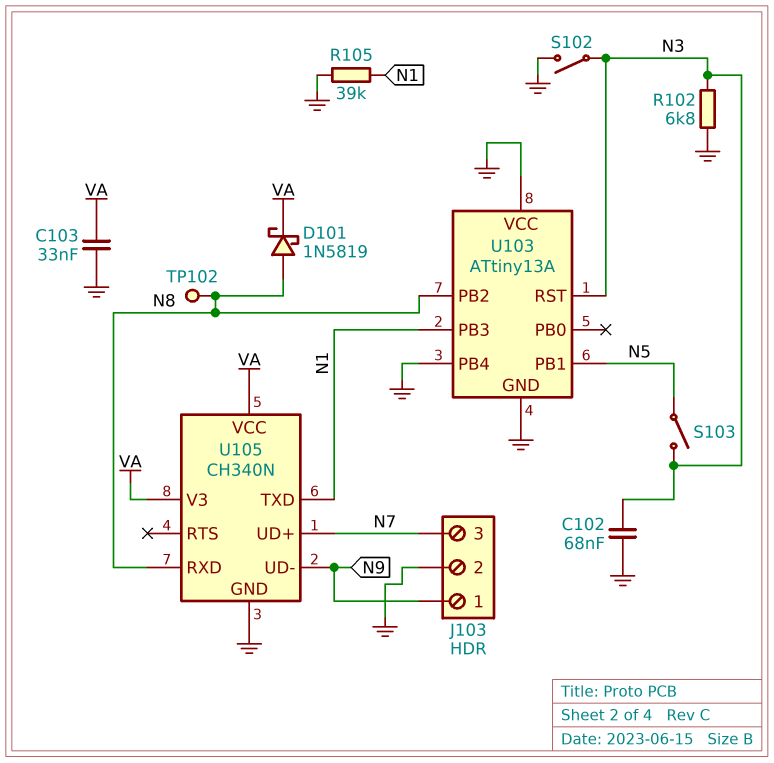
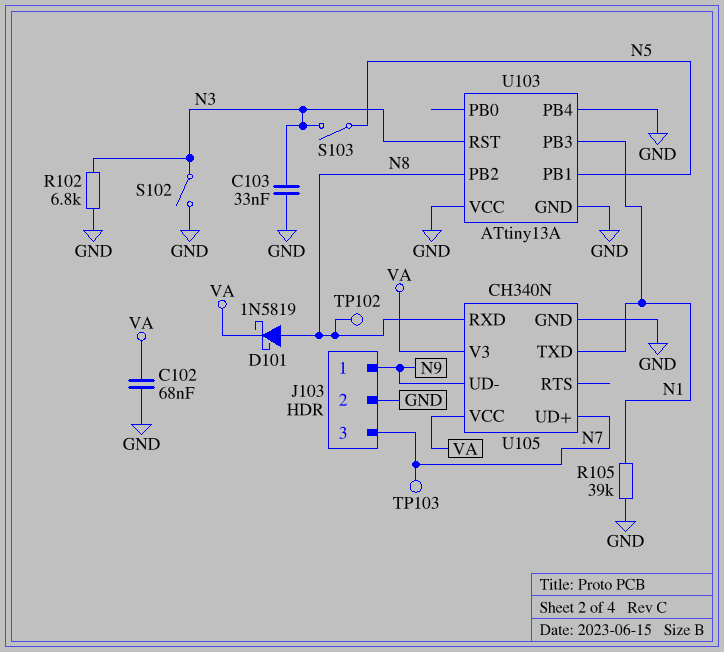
C102: 68nF (GND, N3) -> 68nF (GND, VA)
C103: 33nF (GND, VA) -> 33nF (GND, N3)
TP103: none -> test point (N7)

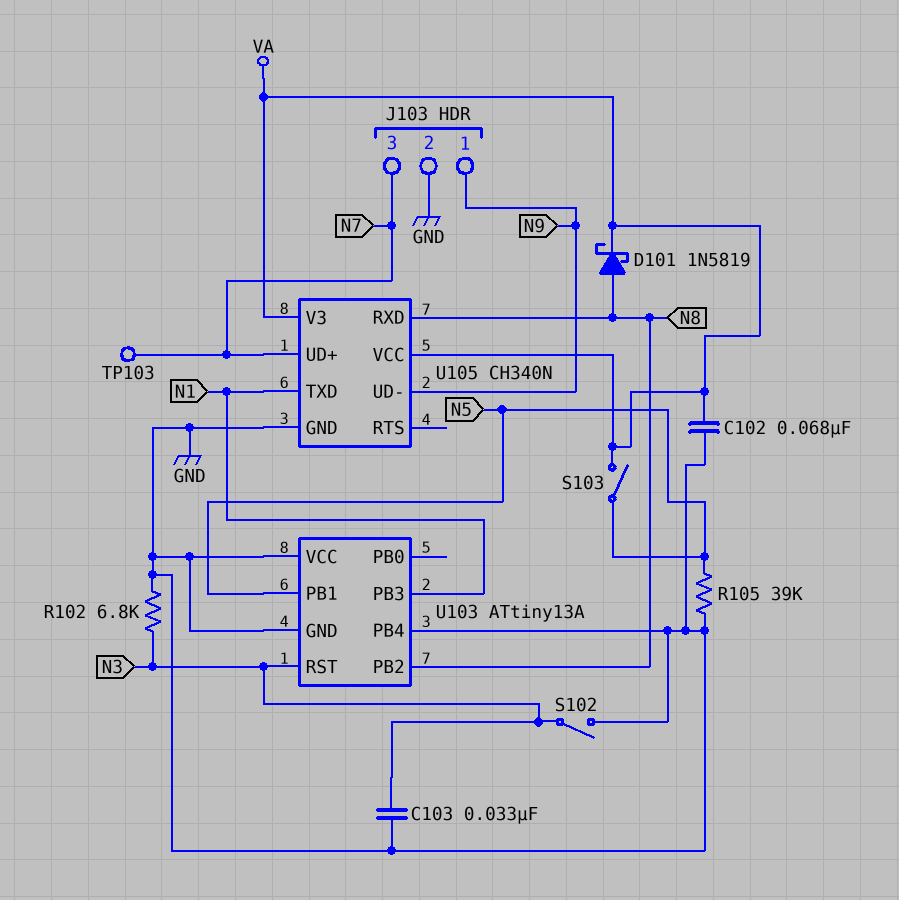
R105: 39k (GND, N1) -> 39k (GND, N5)
S103: switch (N3, N5) -> switch (N5, VA)
TP102: test point (N8) -> none

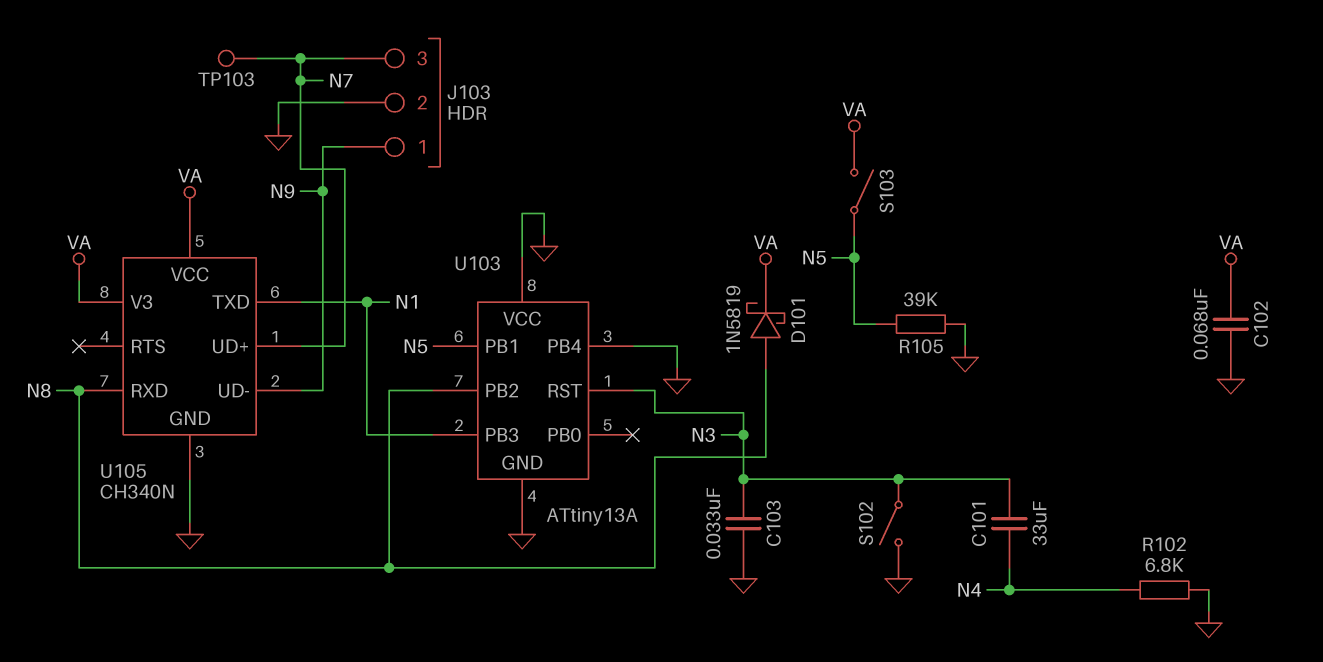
C101: none -> 33uF (N3, N4)
R102: 6.8k (GND, N3) -> 6.8k (GND, N4)

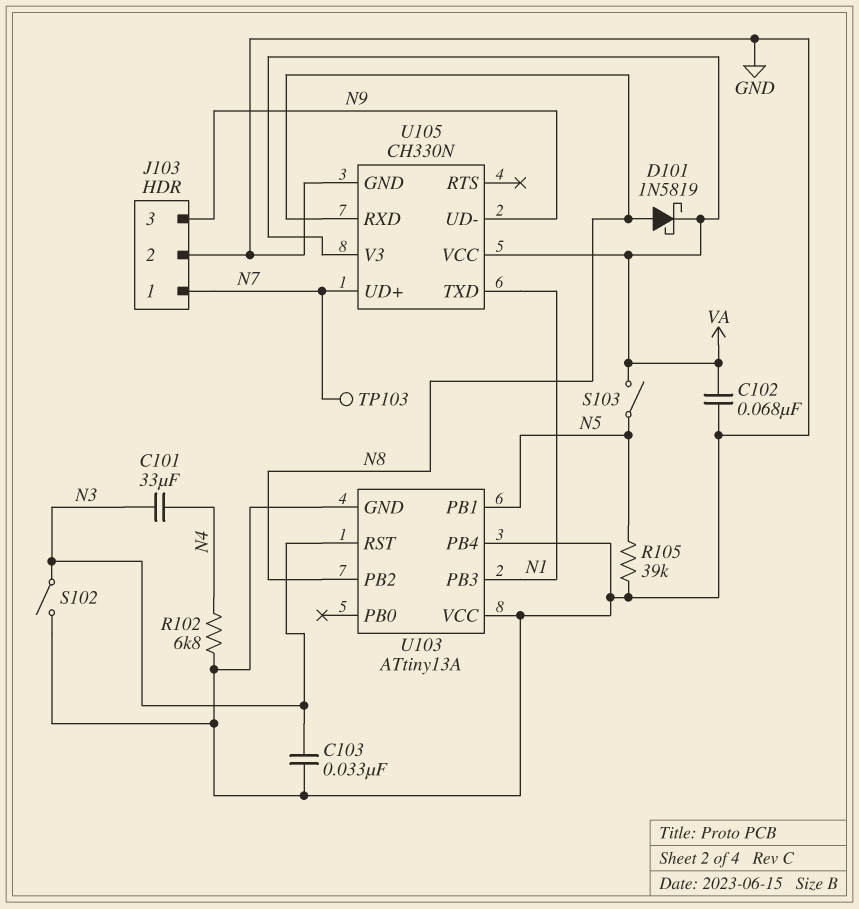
J103 pin 1: N9 -> N7
J103 pin 3: N7 -> N9
U105: CH340N -> CH330N

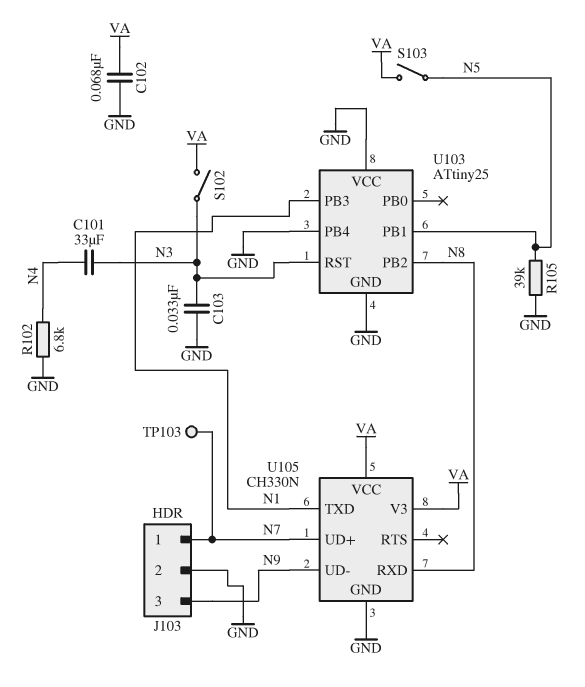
D101: schottky 1N5819 (A N8, K VA) -> none
S102: switch (GND, N3) -> switch (N3, VA)
U103: ATtiny13A -> ATtiny25

